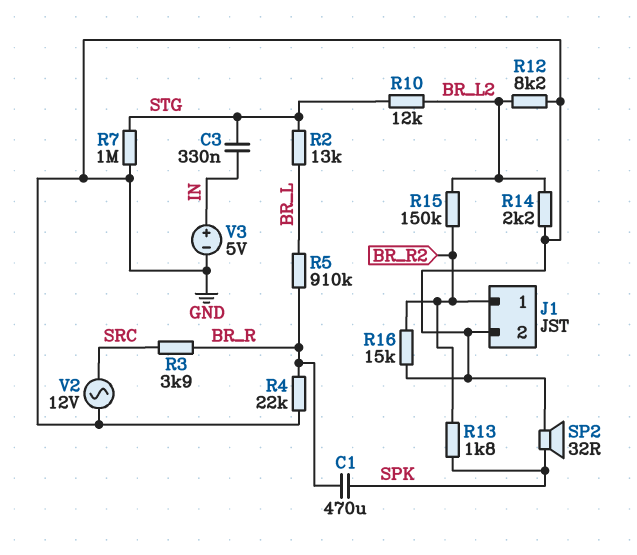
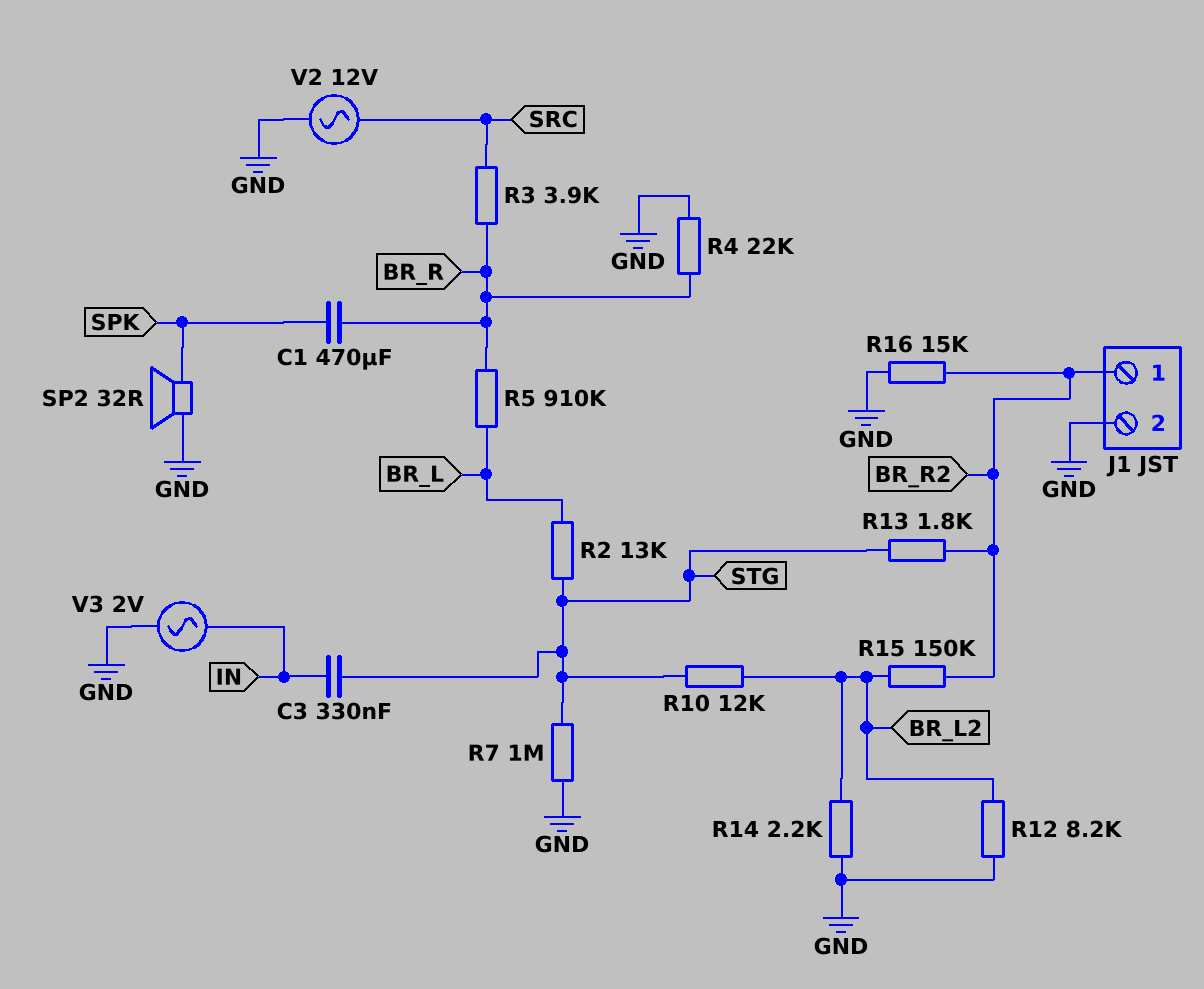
R13: 1.8k (BR_R2, SPK) -> 1.8k (BR_R2, STG)
V3: 5V (plus IN, minus GND) -> AC 2V (GND, IN)

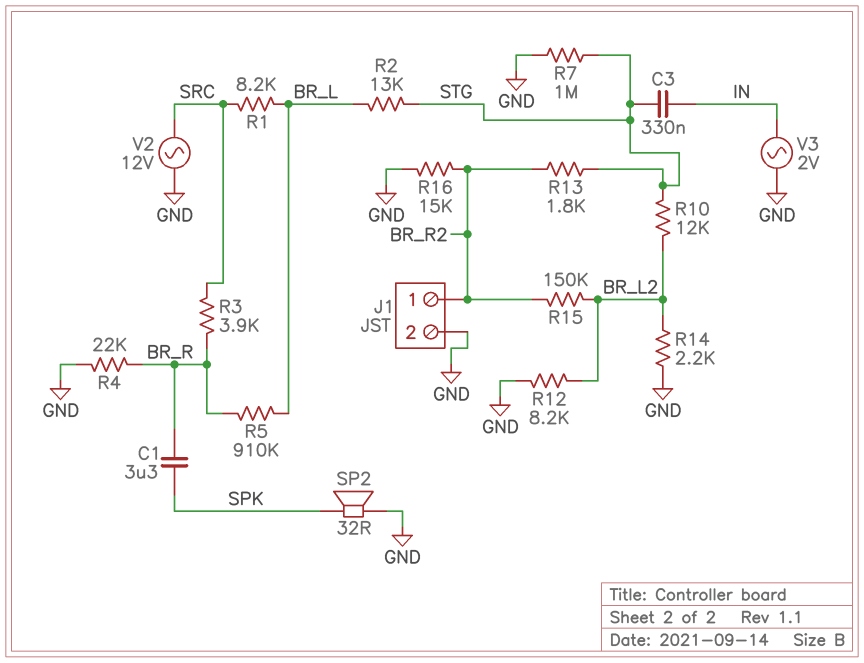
C1: 470uF (BR_R, SPK) -> 3.3uF (BR_R, SPK)
R1: none -> 8.2k (BR_L, SRC)

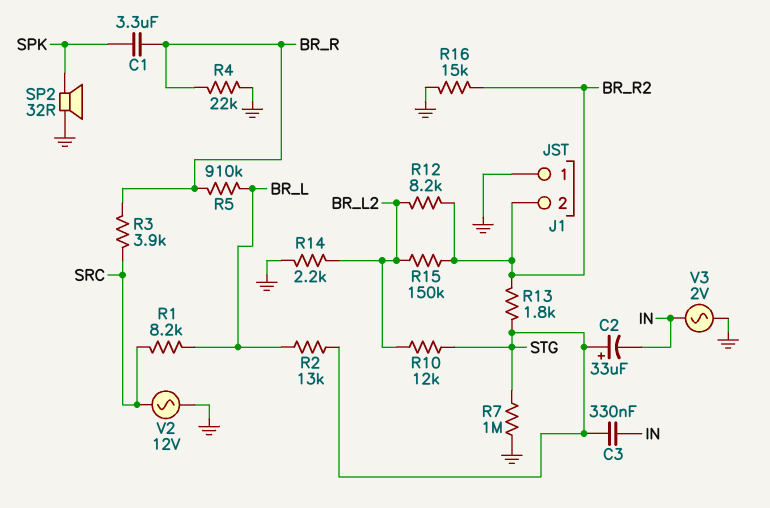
C2: none -> 33uF (plus STG, minus IN)
J1 pin 1: BR_R2 -> GND
J1 pin 2: GND -> BR_R2
R12: 8.2k (BR_L2, GND) -> 8.2k (BR_L2, BR_R2)

